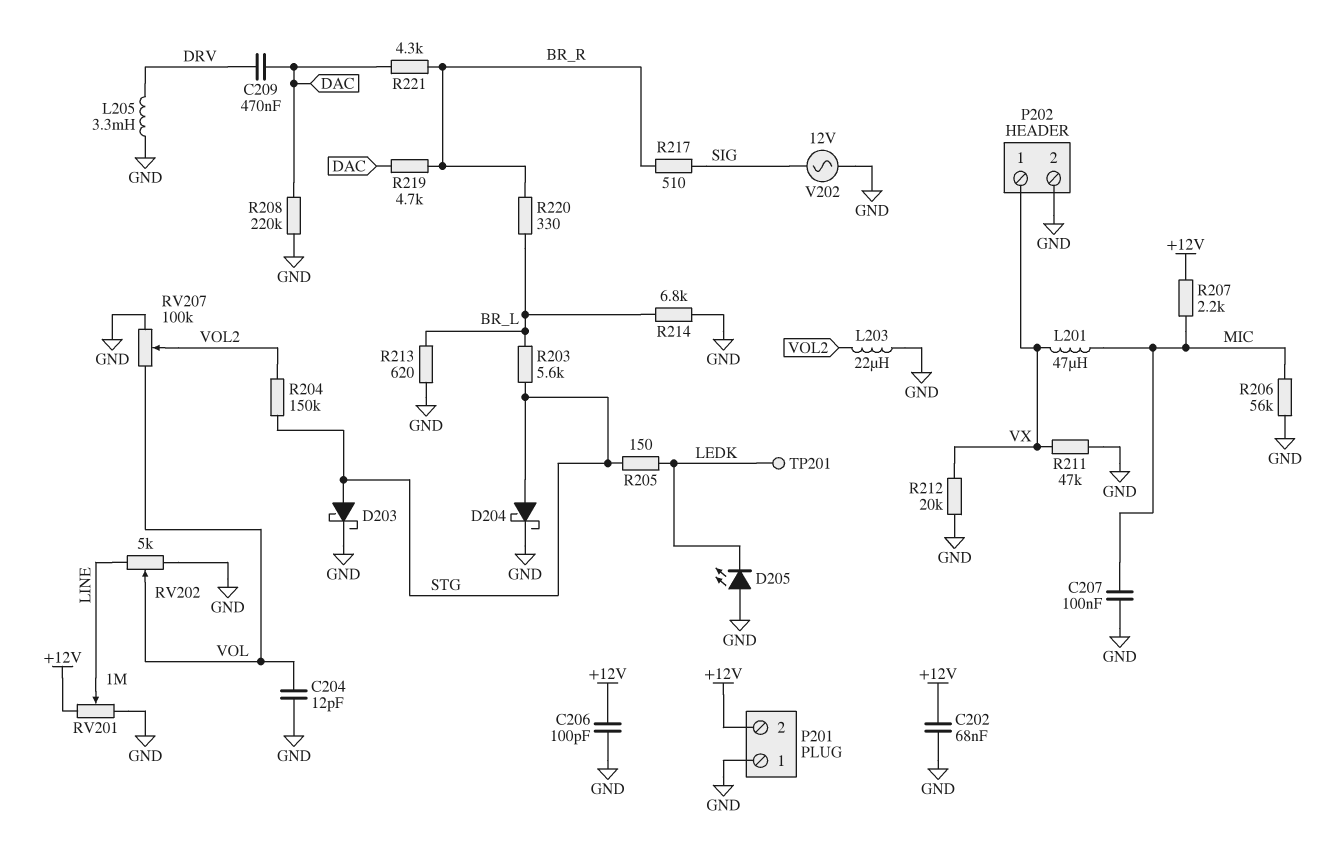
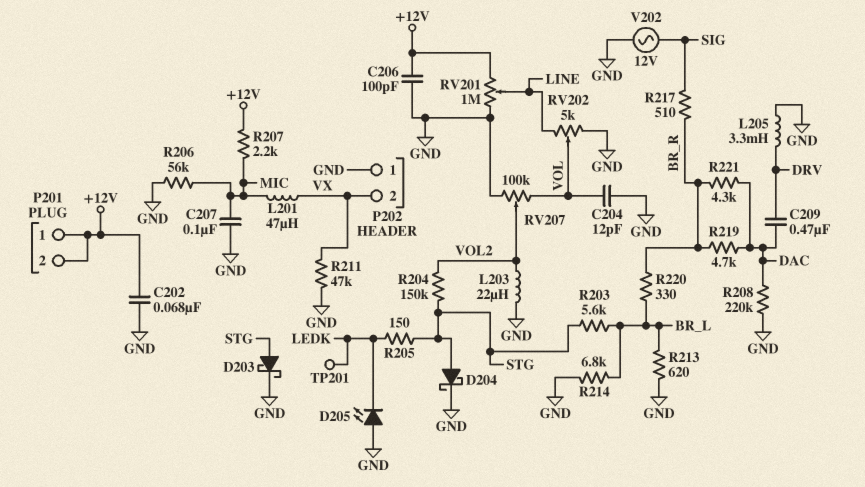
P201 pin 1: GND -> +12V
P202 pin 1: VX -> GND
P202 pin 2: GND -> VX
R212: 20k (GND, VX) -> none

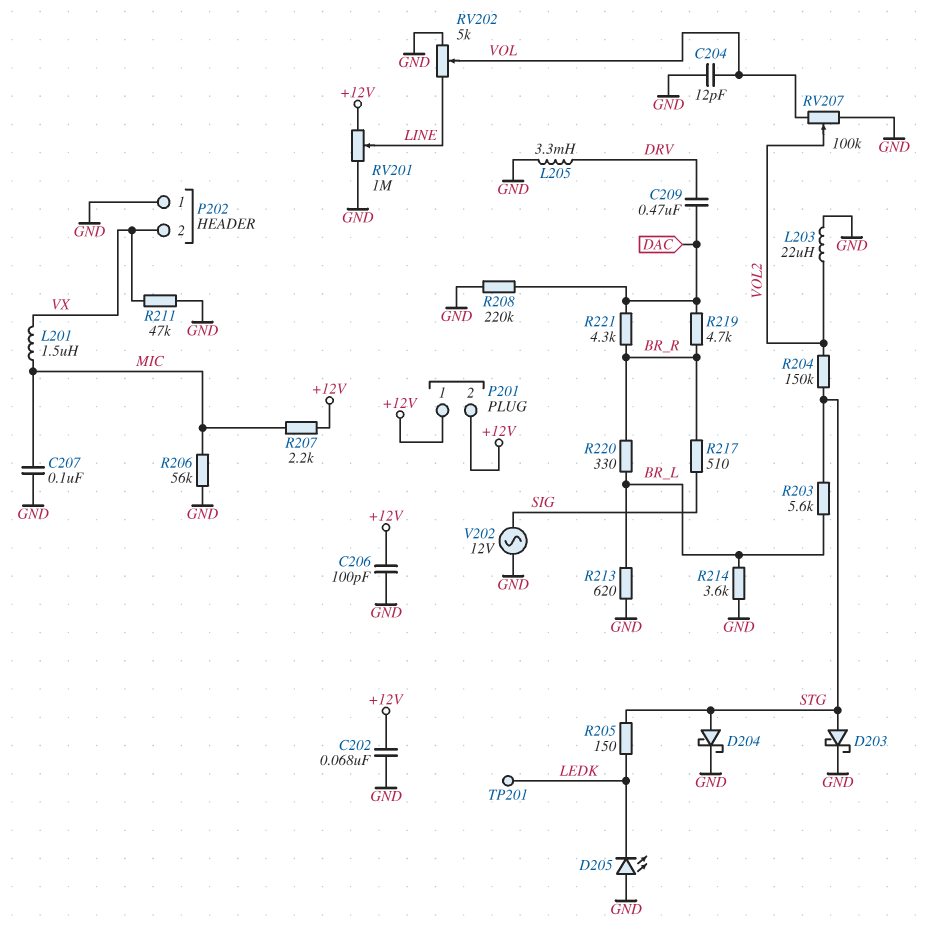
L201: 47uH (MIC, VX) -> 1.5uH (MIC, VX)
R214: 6.8k (BR_L, GND) -> 3.6k (BR_L, GND)

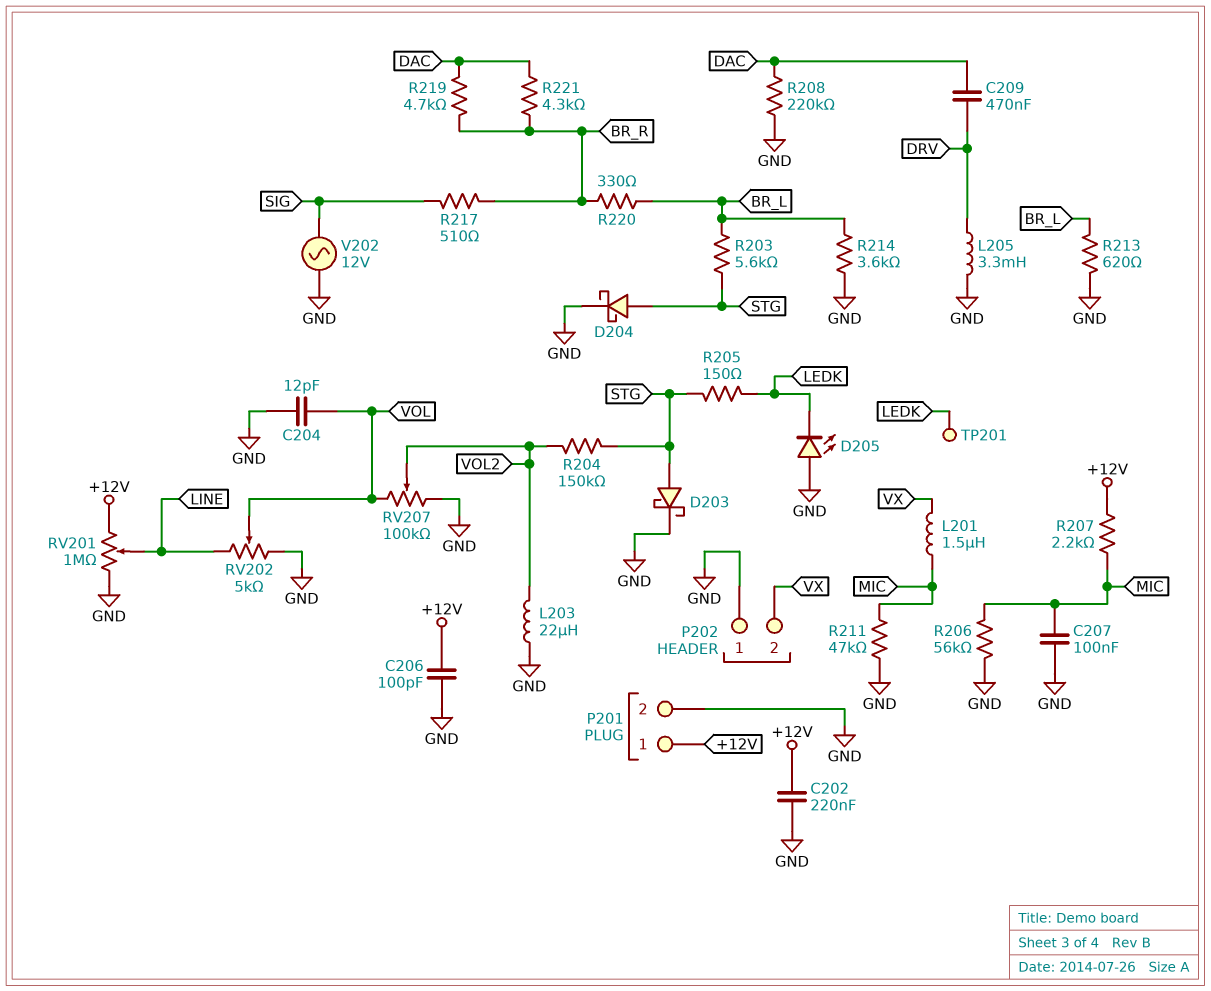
C202: 68nF (+12V, GND) -> 220nF (+12V, GND)
P201 pin 2: +12V -> GND
R211: 47k (GND, VX) -> 47k (GND, MIC)

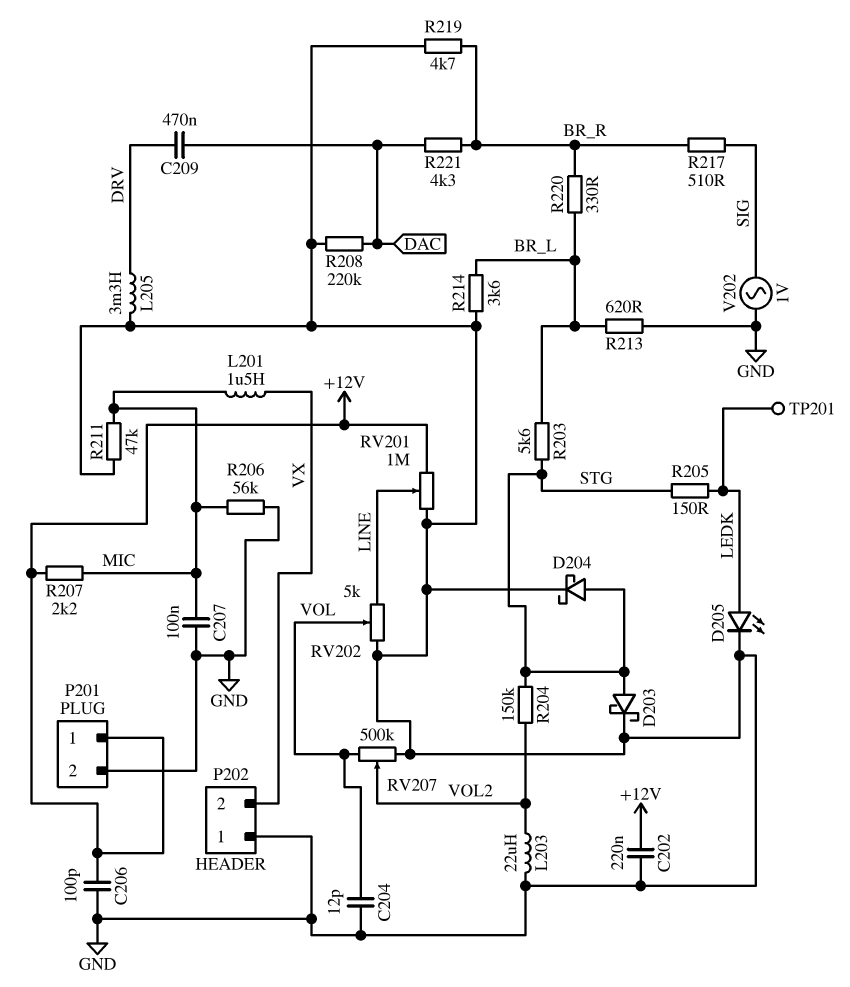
D205: LED (A GND, K LEDK) -> LED (A LEDK, K GND)
R219: 4.7k (BR_R, DAC) -> 4.7k (BR_R, GND)
RV207: 100k (GND, VOL, wiper VOL2) -> 500k (GND, VOL, wiper VOL2)
V202: AC 12V (GND, SIG) -> AC 1V (GND, SIG)

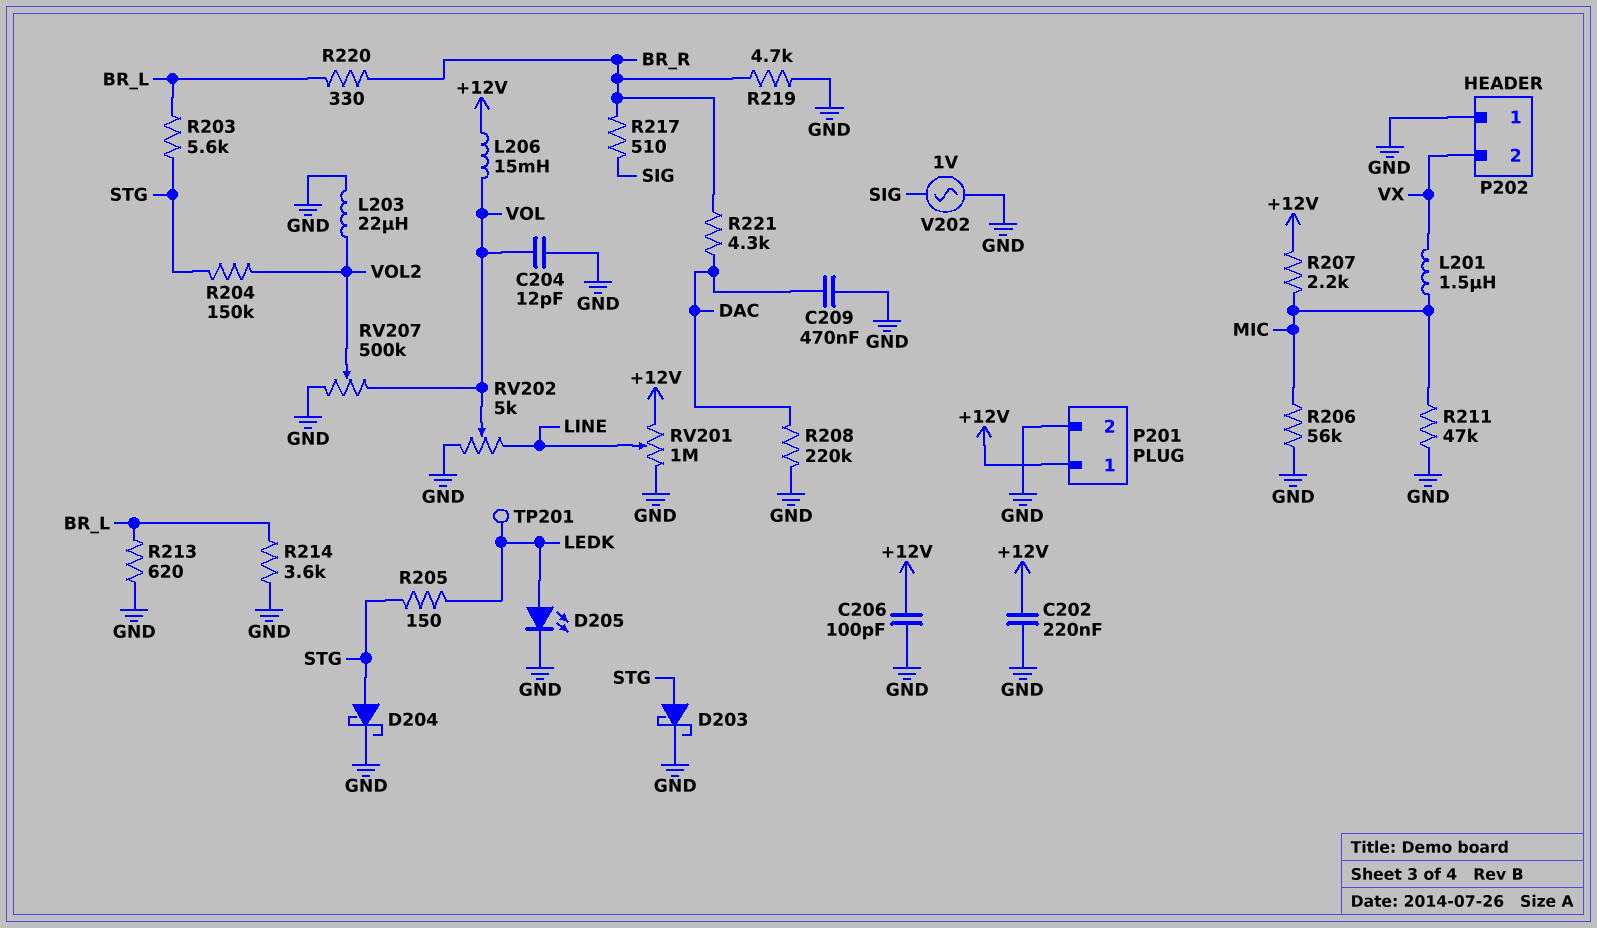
C207: 100nF (GND, MIC) -> none
C209: 470nF (DAC, DRV) -> 470nF (DAC, GND)
L205: 3.3mH (DRV, GND) -> none
L206: none -> 15mH (+12V, VOL)

